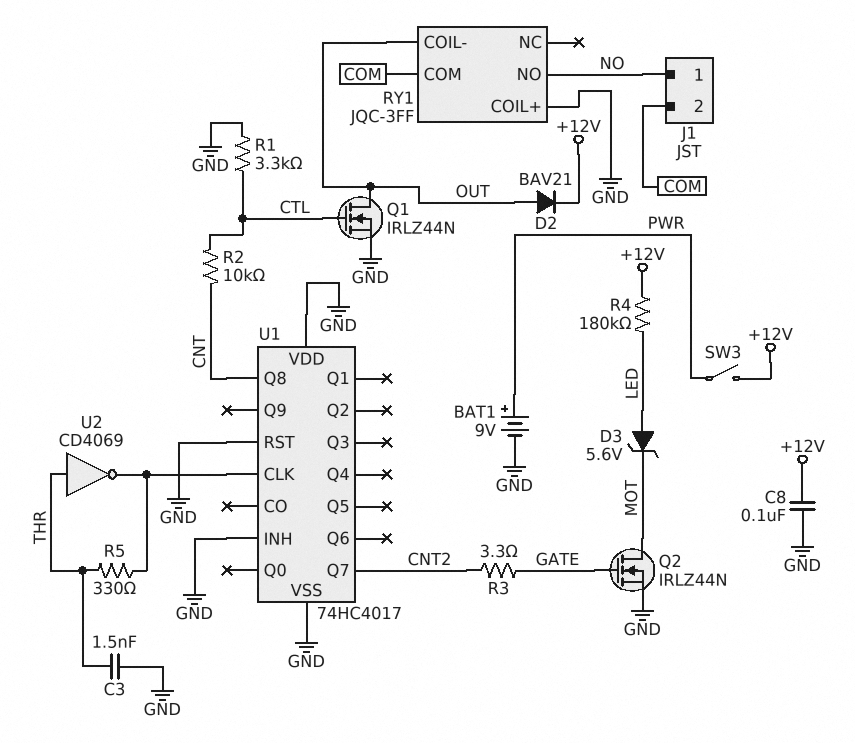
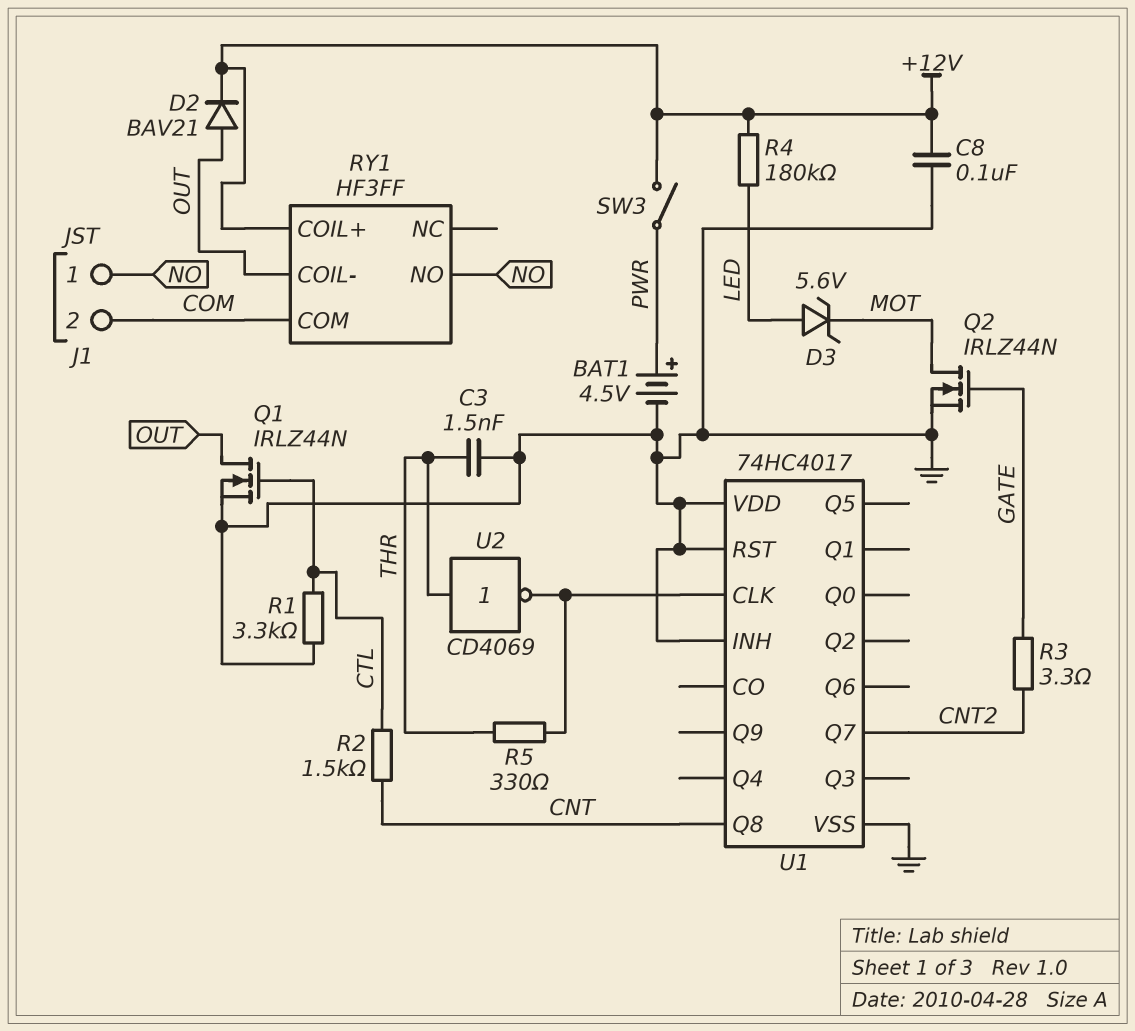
BAT1: 9V (plus PWR, minus GND) -> 4.5V (plus PWR, minus GND)
R2: 10k (CNT, CTL) -> 1.5k (CNT, CTL)
RY1: JQC-3FF -> HF3FF
RY1 pin COIL+: GND -> +12V

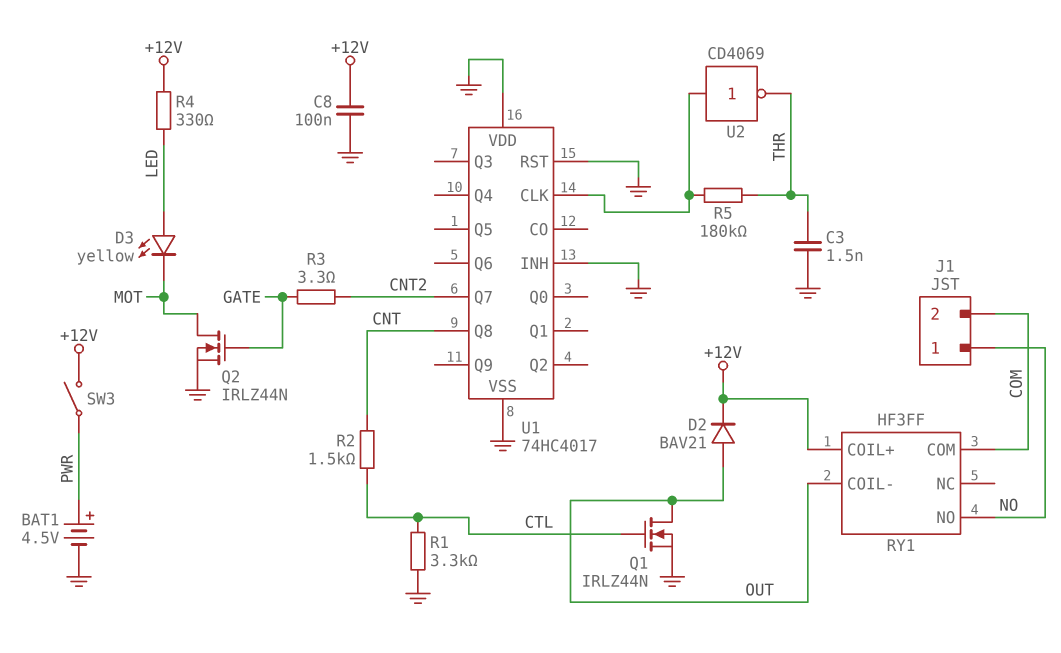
D3: zener 5.6V (A LED, K MOT) -> LED yellow (A LED, K MOT)
R4: 180k (+12V, LED) -> 330 (+12V, LED)
R5: 330 (THR, U1/CLK) -> 180k (THR, U1/CLK)
U2: NOT CD4069 (in THR, out U1/CLK) -> NOT CD4069 (in U1/CLK, out THR)

